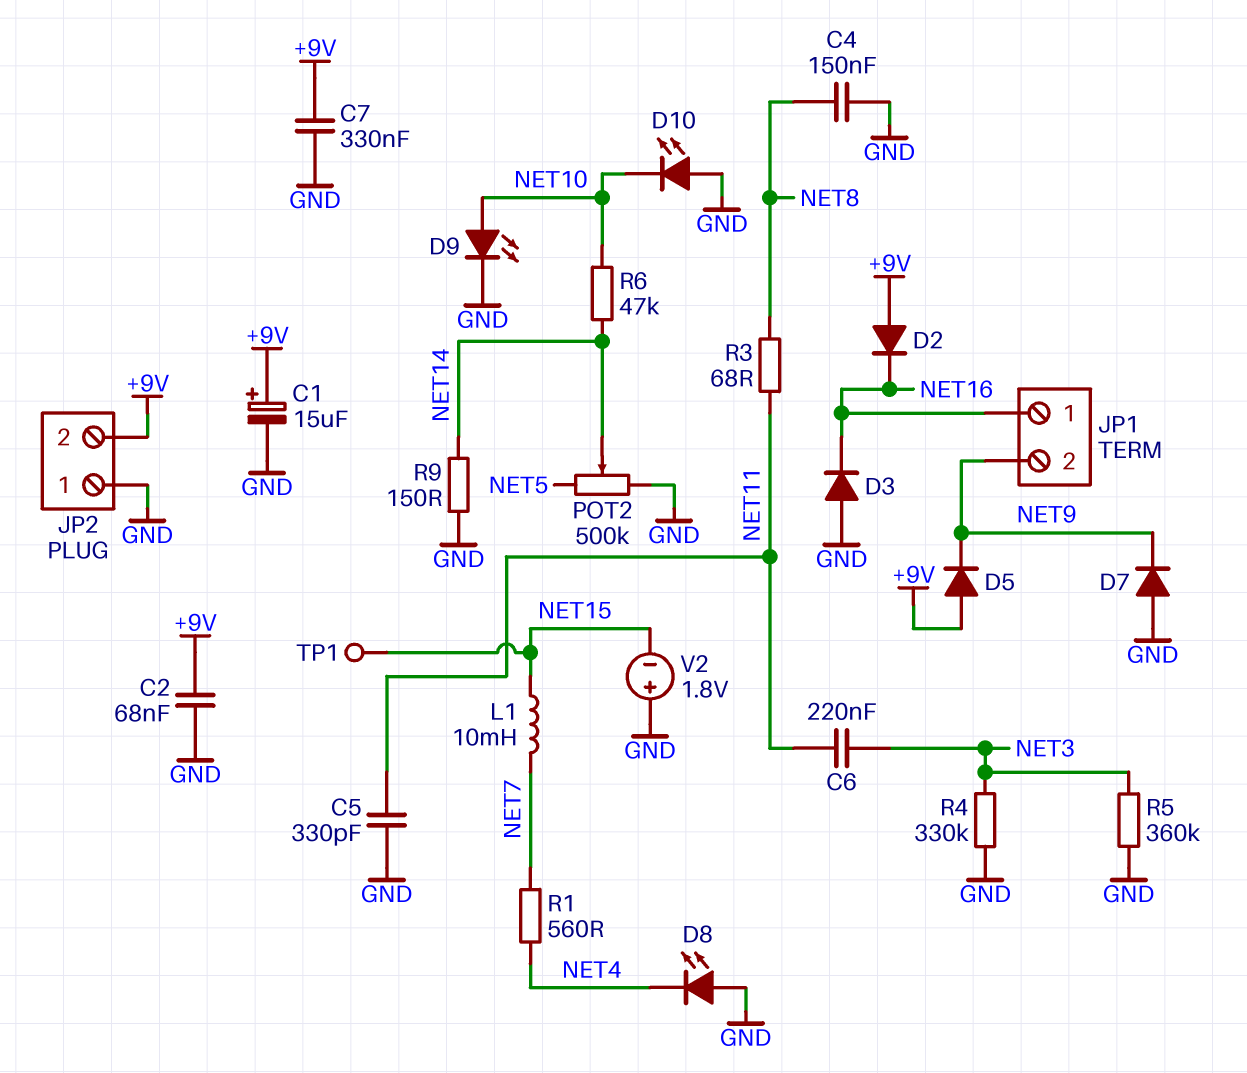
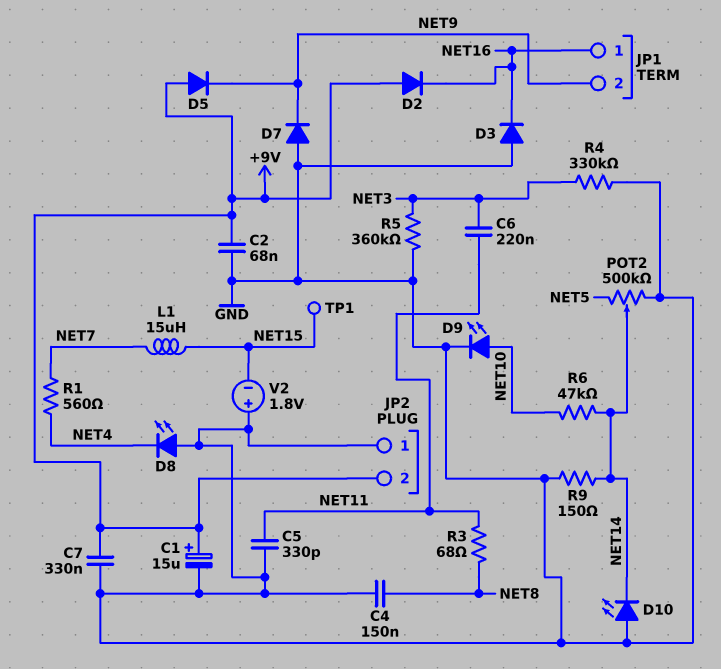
D10: LED (A GND, K NET10) -> LED (A GND, K NET14)
L1: 10mH (NET7, NET15) -> 15uH (NET7, NET15)

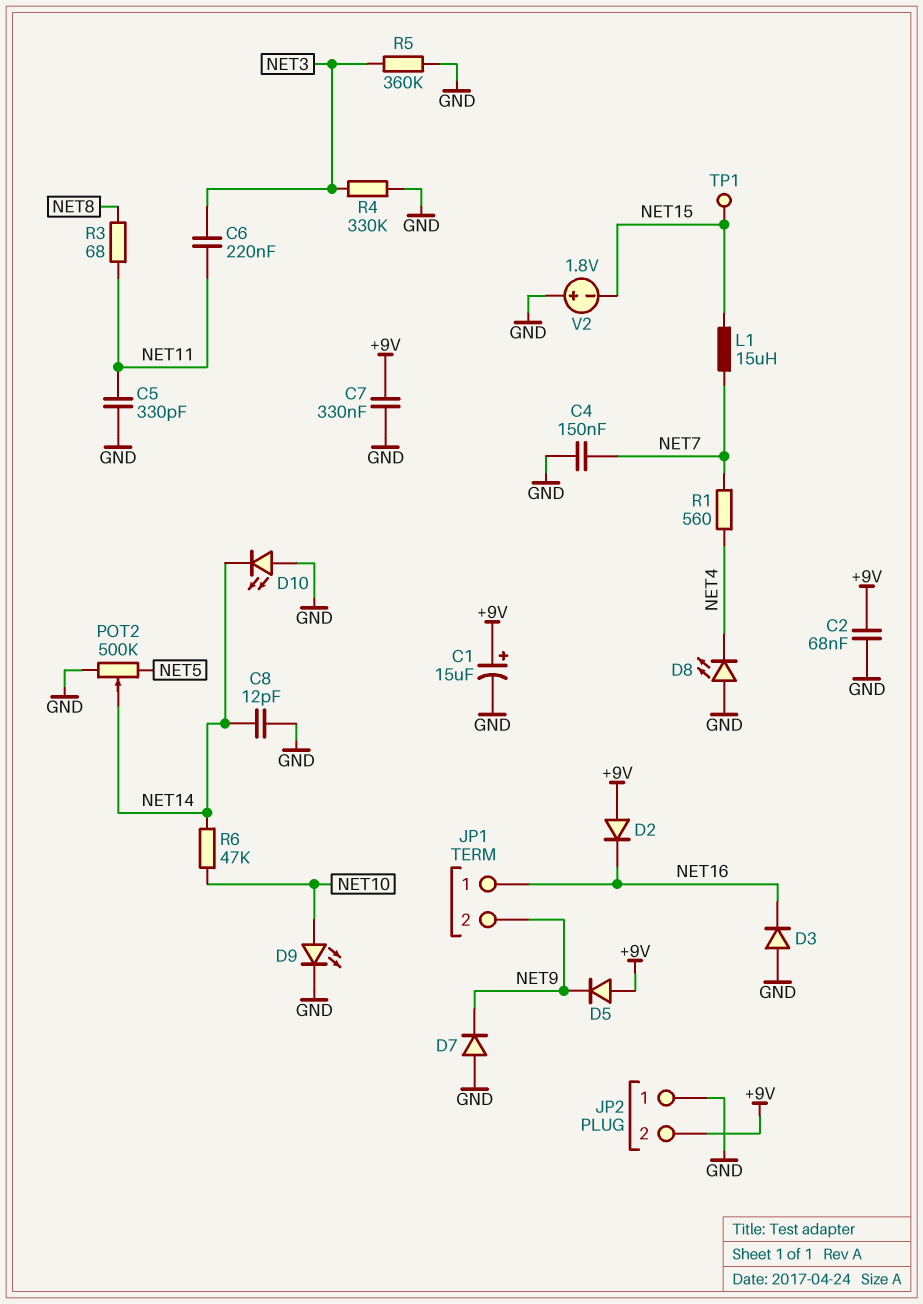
C4: 150nF (GND, NET8) -> 150nF (GND, NET7)
C8: none -> 12pF (GND, NET14)
R9: 150 (GND, NET14) -> none

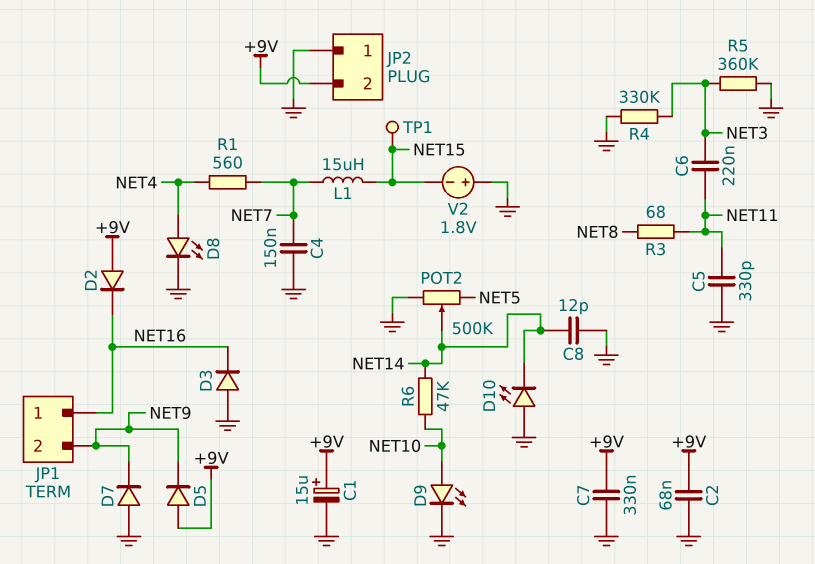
D8: LED (A GND, K NET4) -> LED (A NET4, K GND)

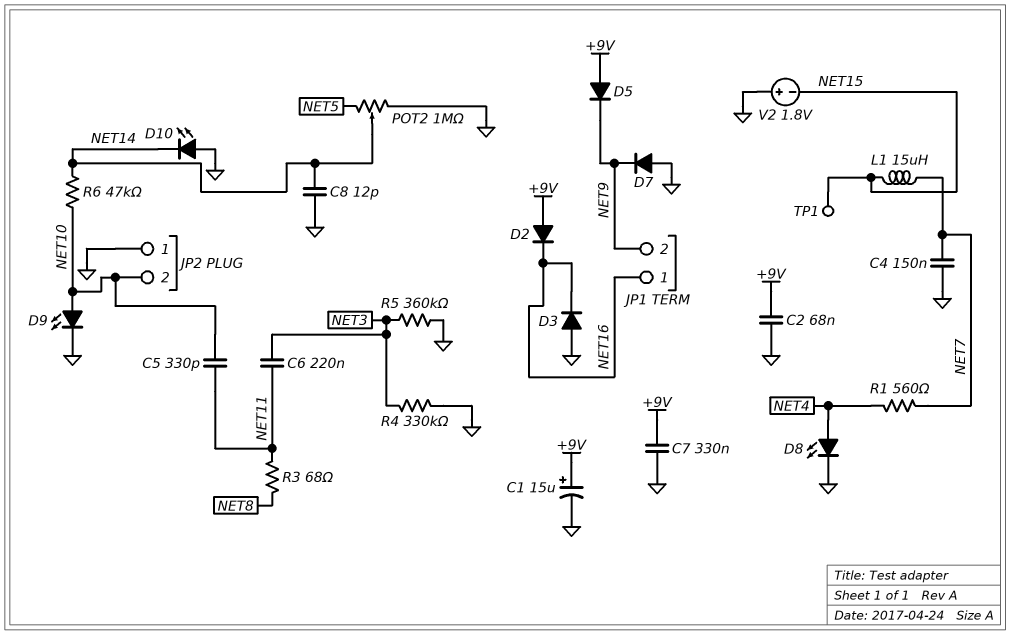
C5: 330pF (GND, NET11) -> 330pF (NET10, NET11)
JP2 pin 2: +9V -> NET10
POT2: 500k (GND, NET5, wiper NET14) -> 1M (GND, NET5, wiper NET14)

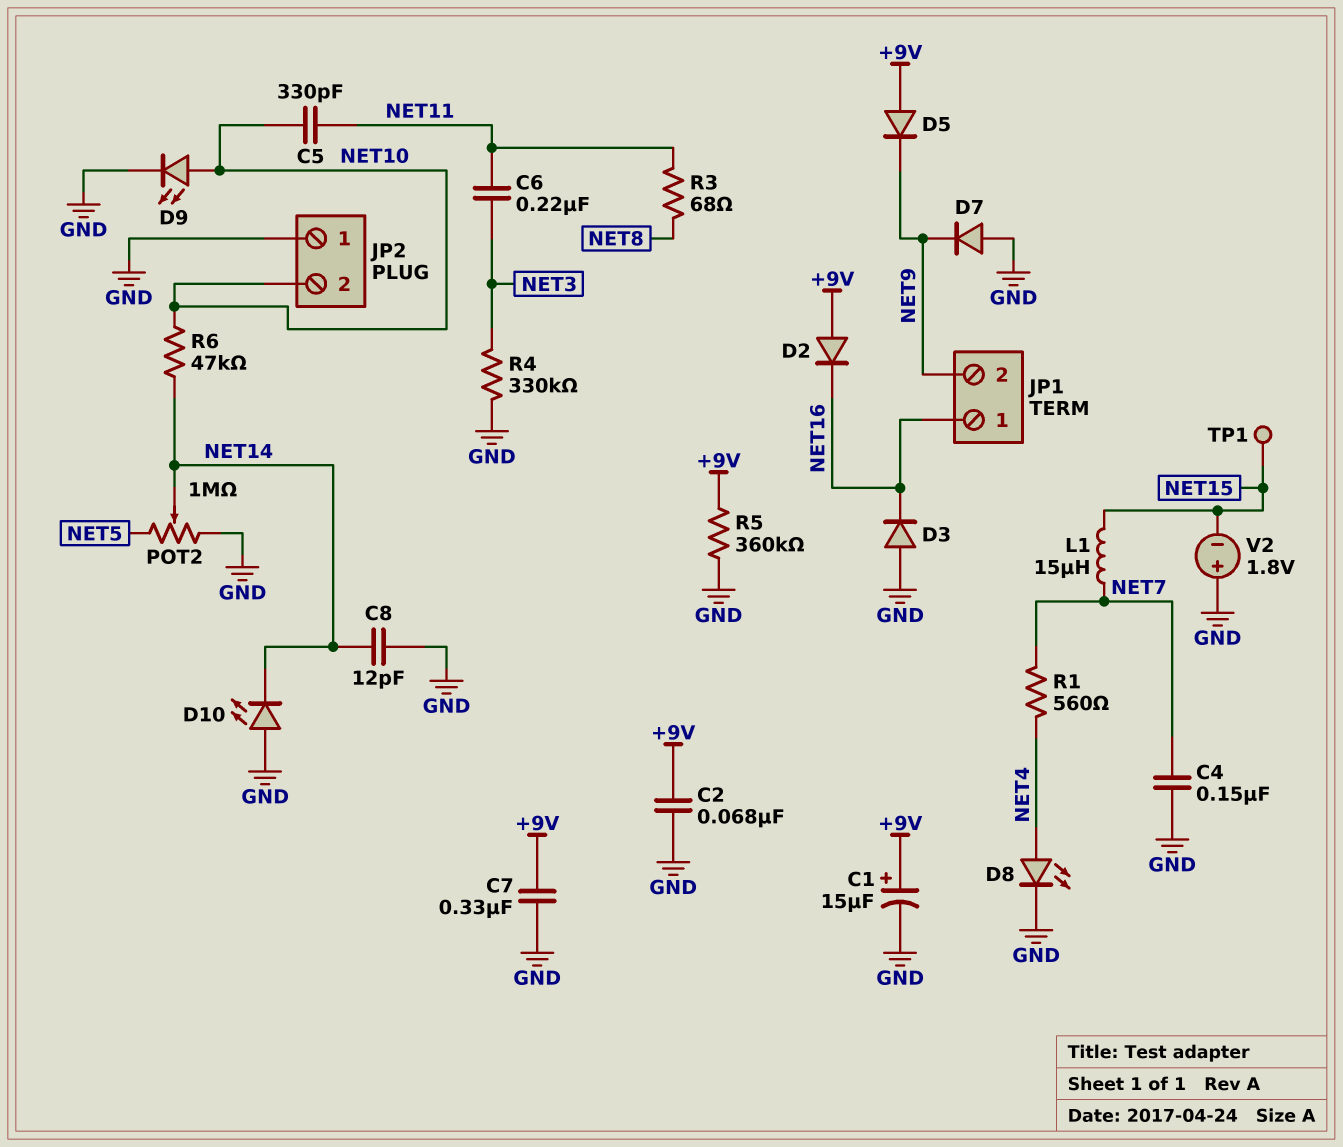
R5: 360k (GND, NET3) -> 360k (+9V, GND)

